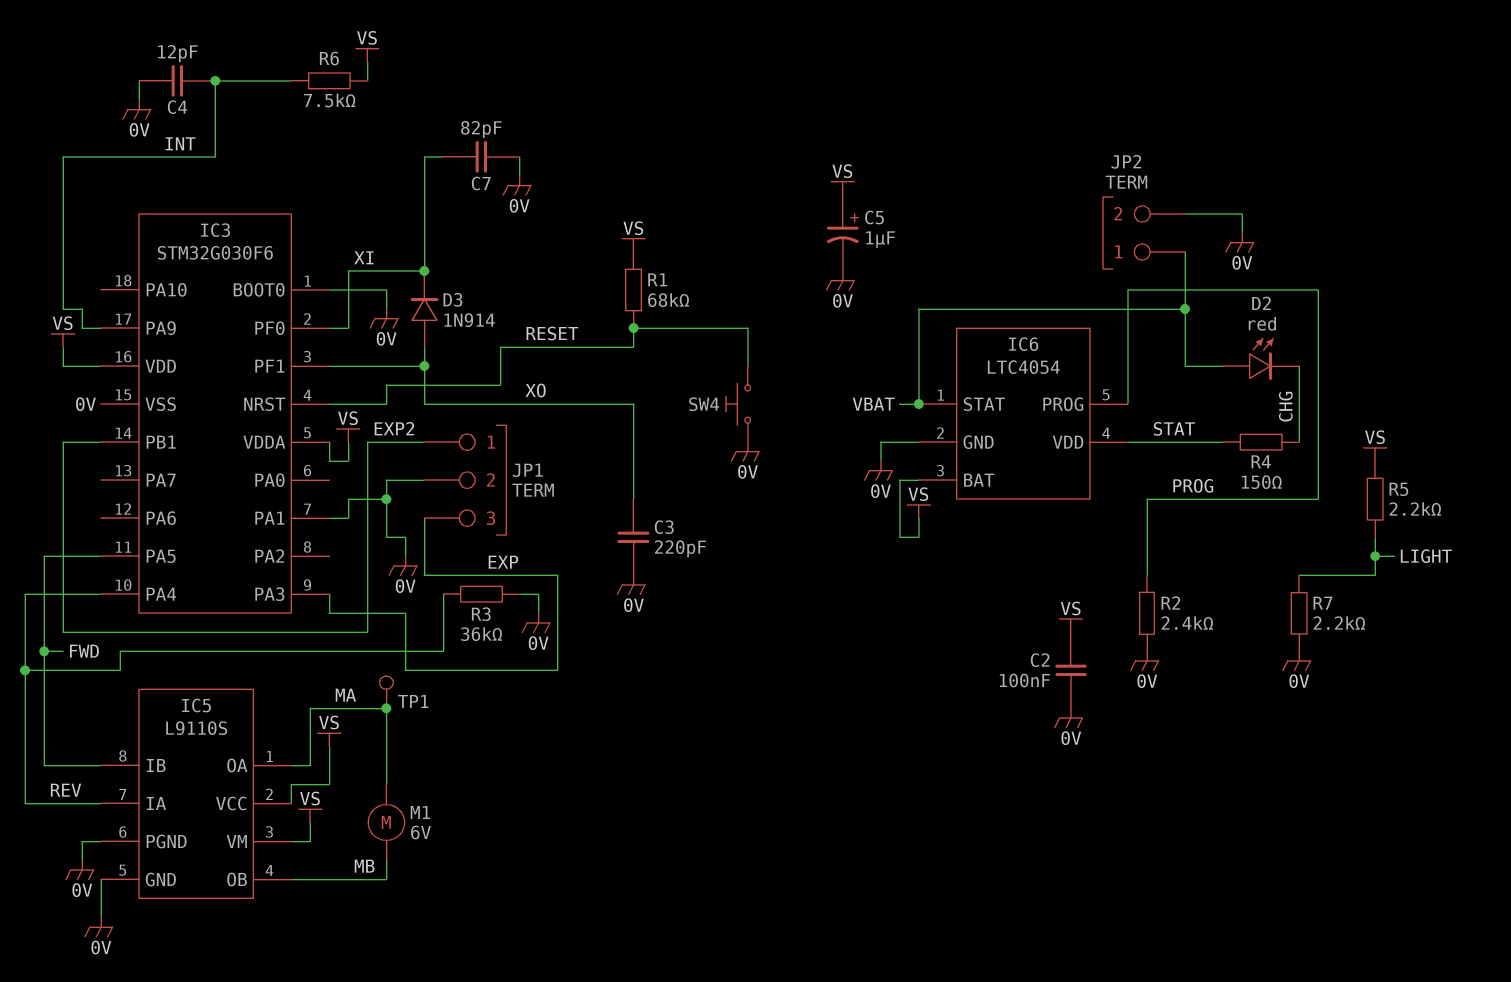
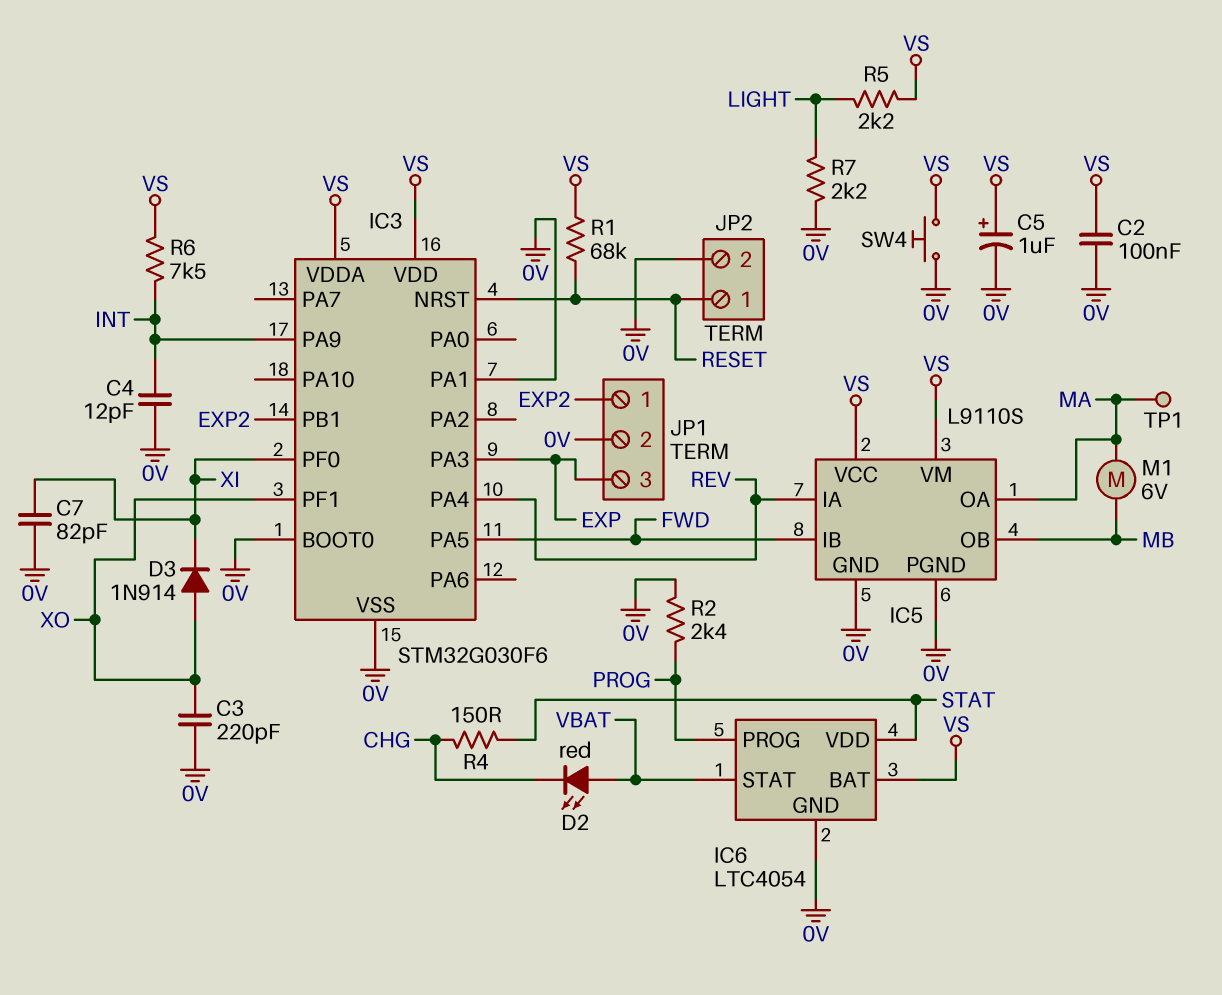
JP2 pin 1: VBAT -> RESET
R3: 36k (0V, REV) -> none
SW4: button (0V, RESET) -> button (0V, VS)

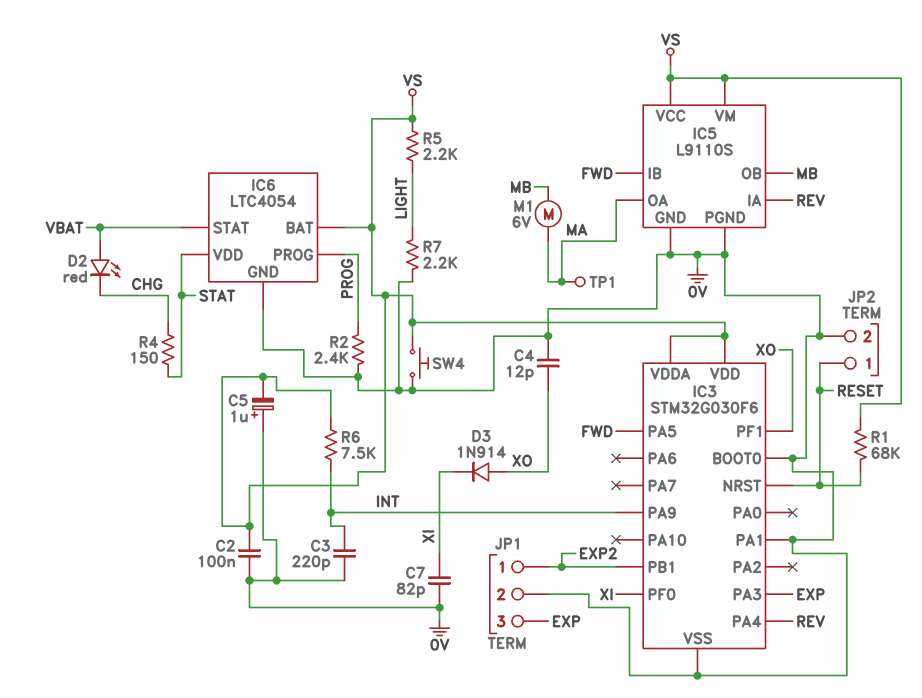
C3: 220pF (0V, XO) -> 220pF (0V, INT)
C4: 12pF (0V, INT) -> 12pF (0V, XO)
C5: 1uF (plus VS, minus 0V) -> 1uF (plus 0V, minus VS)

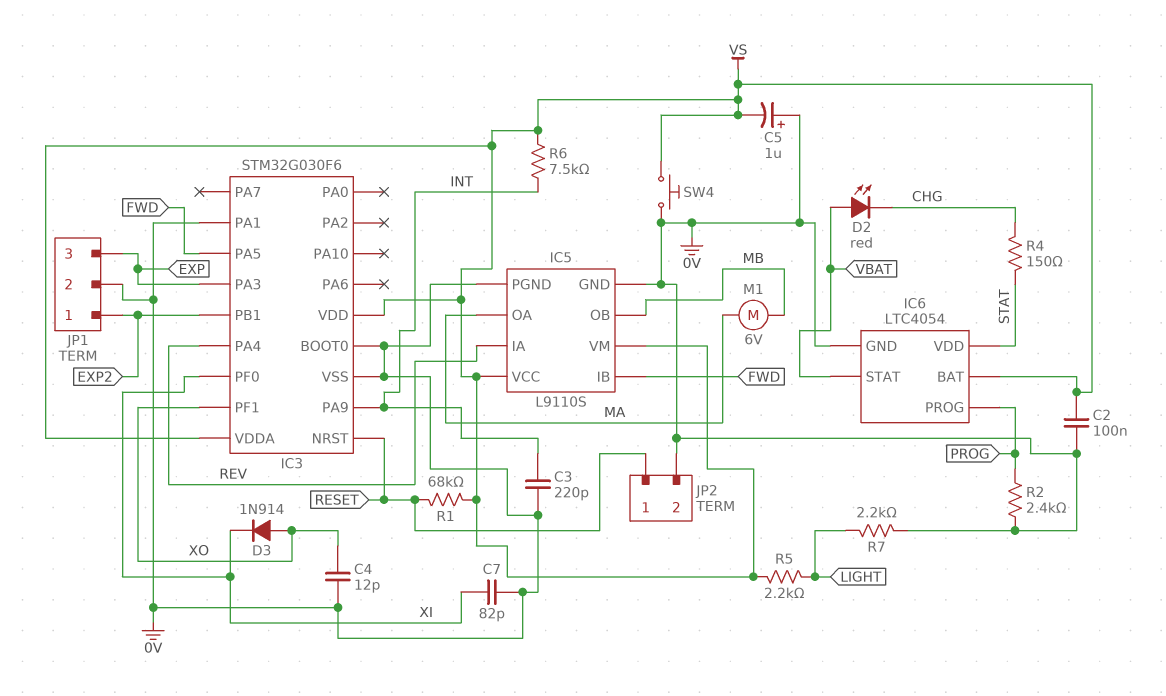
TP1: test point (MA) -> none

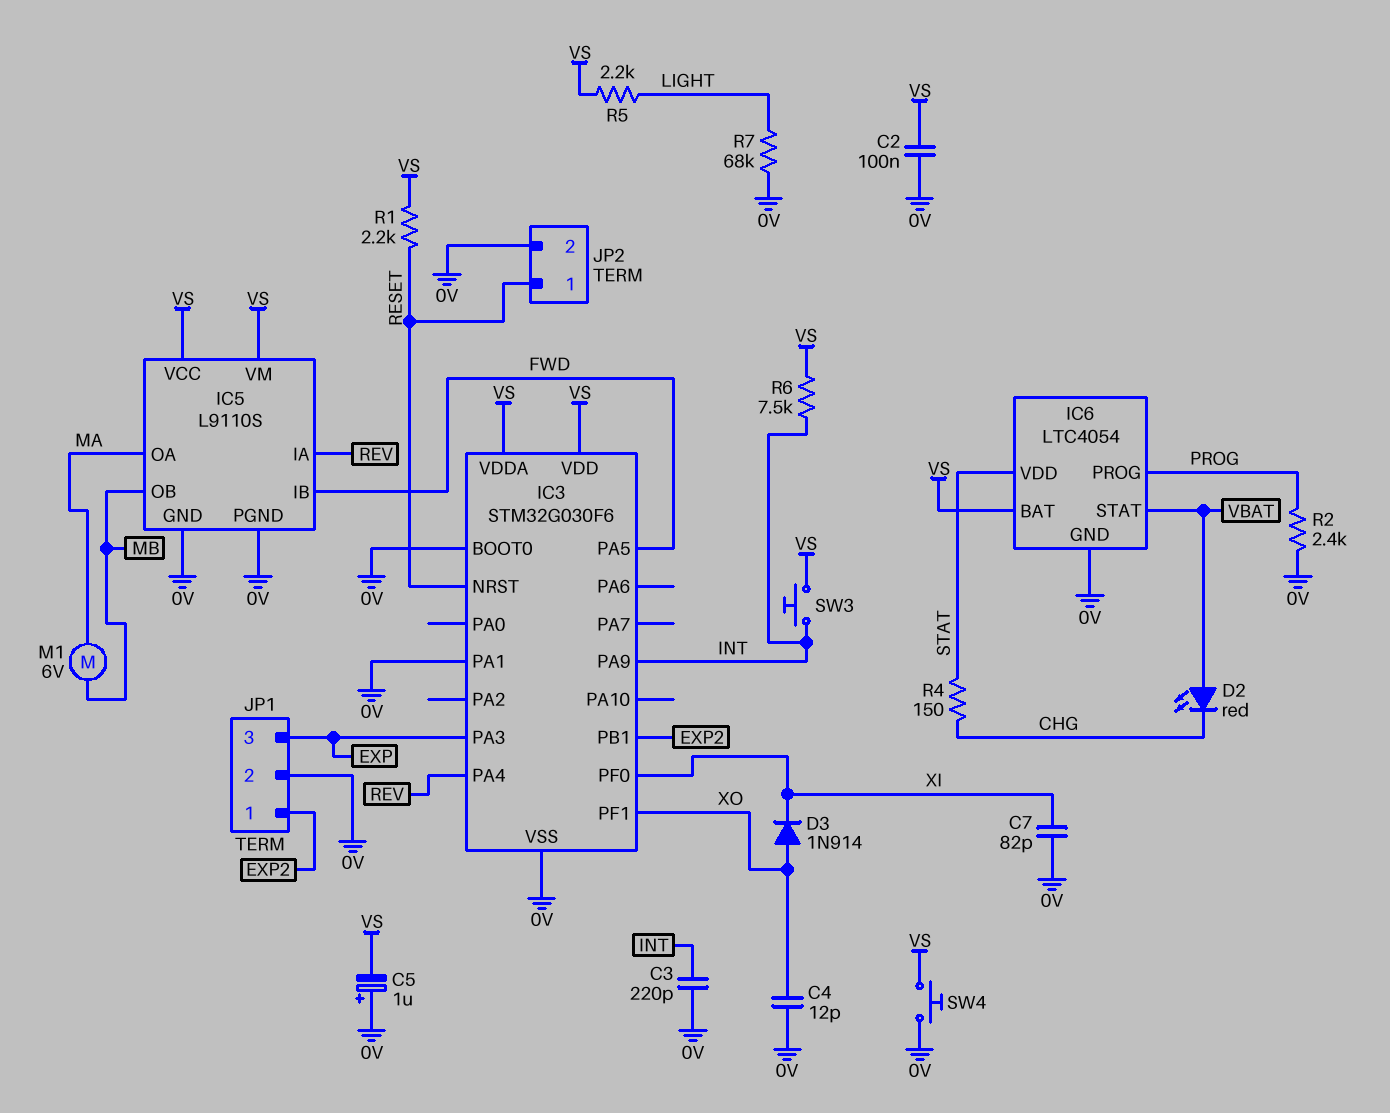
R1: 68k (RESET, VS) -> 2.2k (RESET, VS)
R7: 2.2k (0V, LIGHT) -> 68k (0V, LIGHT)
SW3: none -> button (INT, VS)

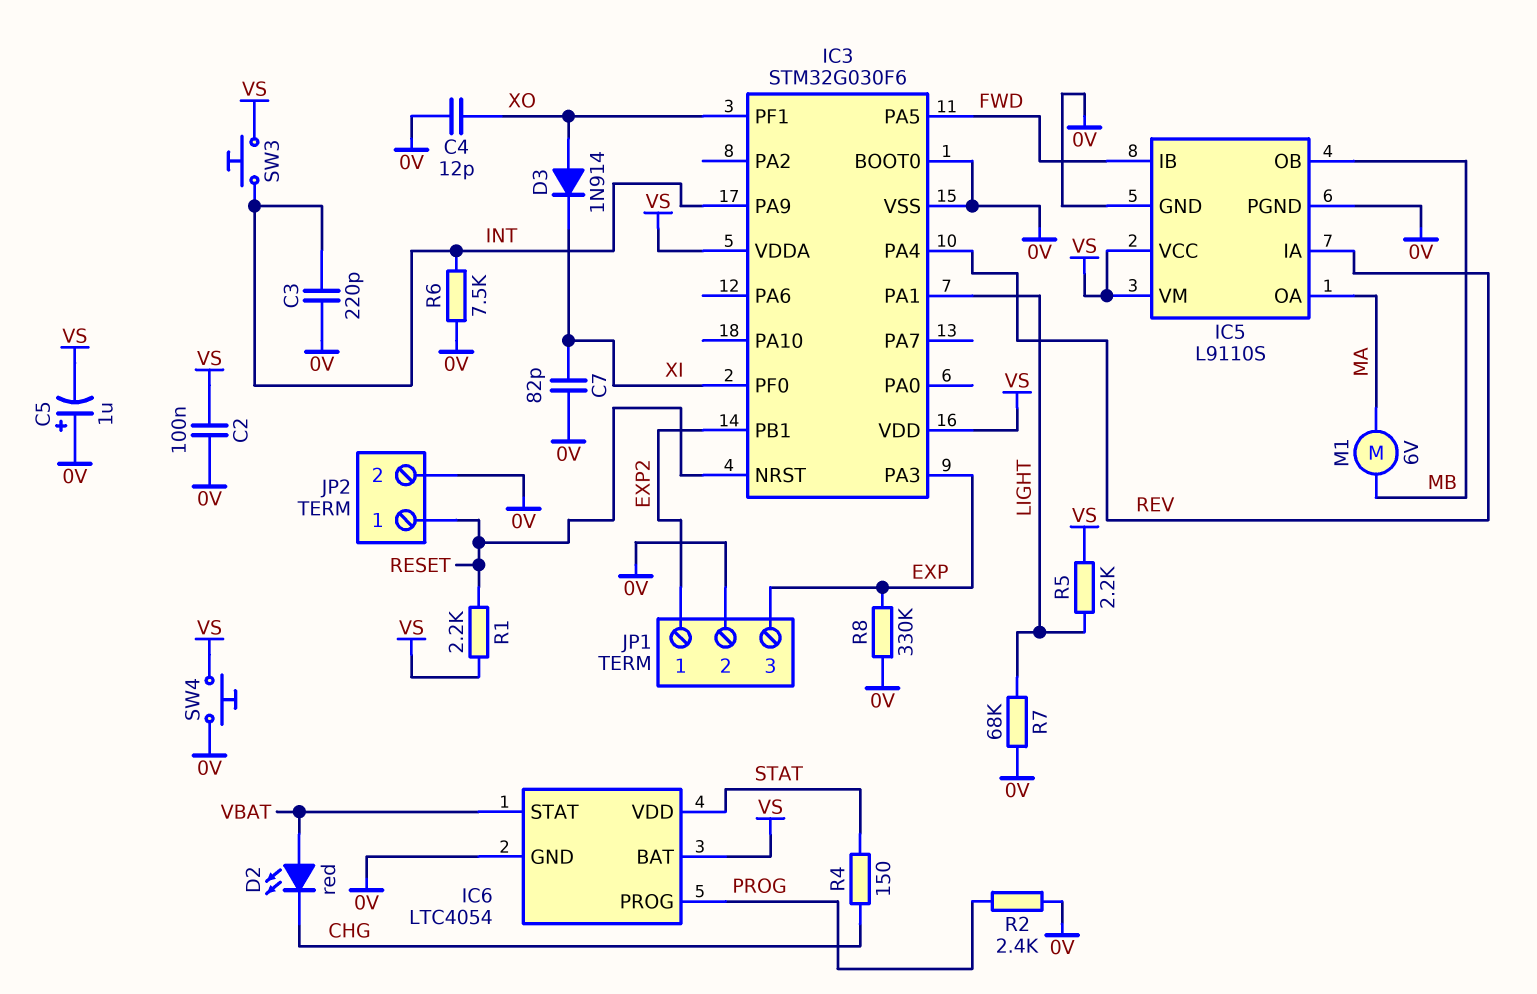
IC3 pin PA1: 0V -> LIGHT
R6: 7.5k (INT, VS) -> 7.5k (0V, INT)
R8: none -> 330k (0V, EXP)

